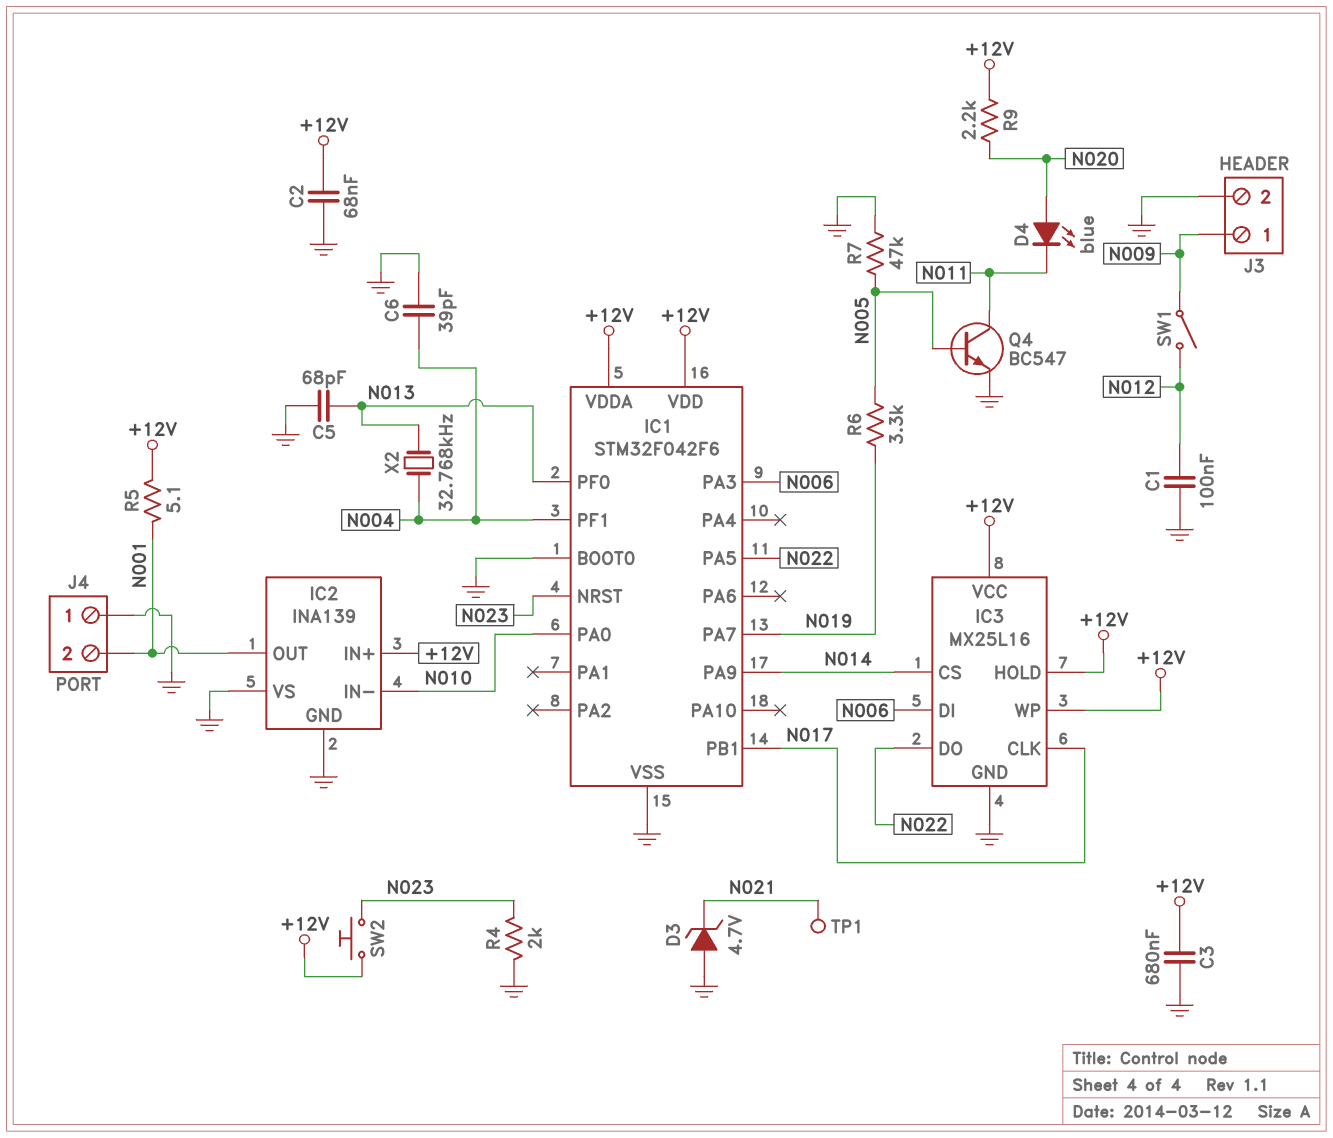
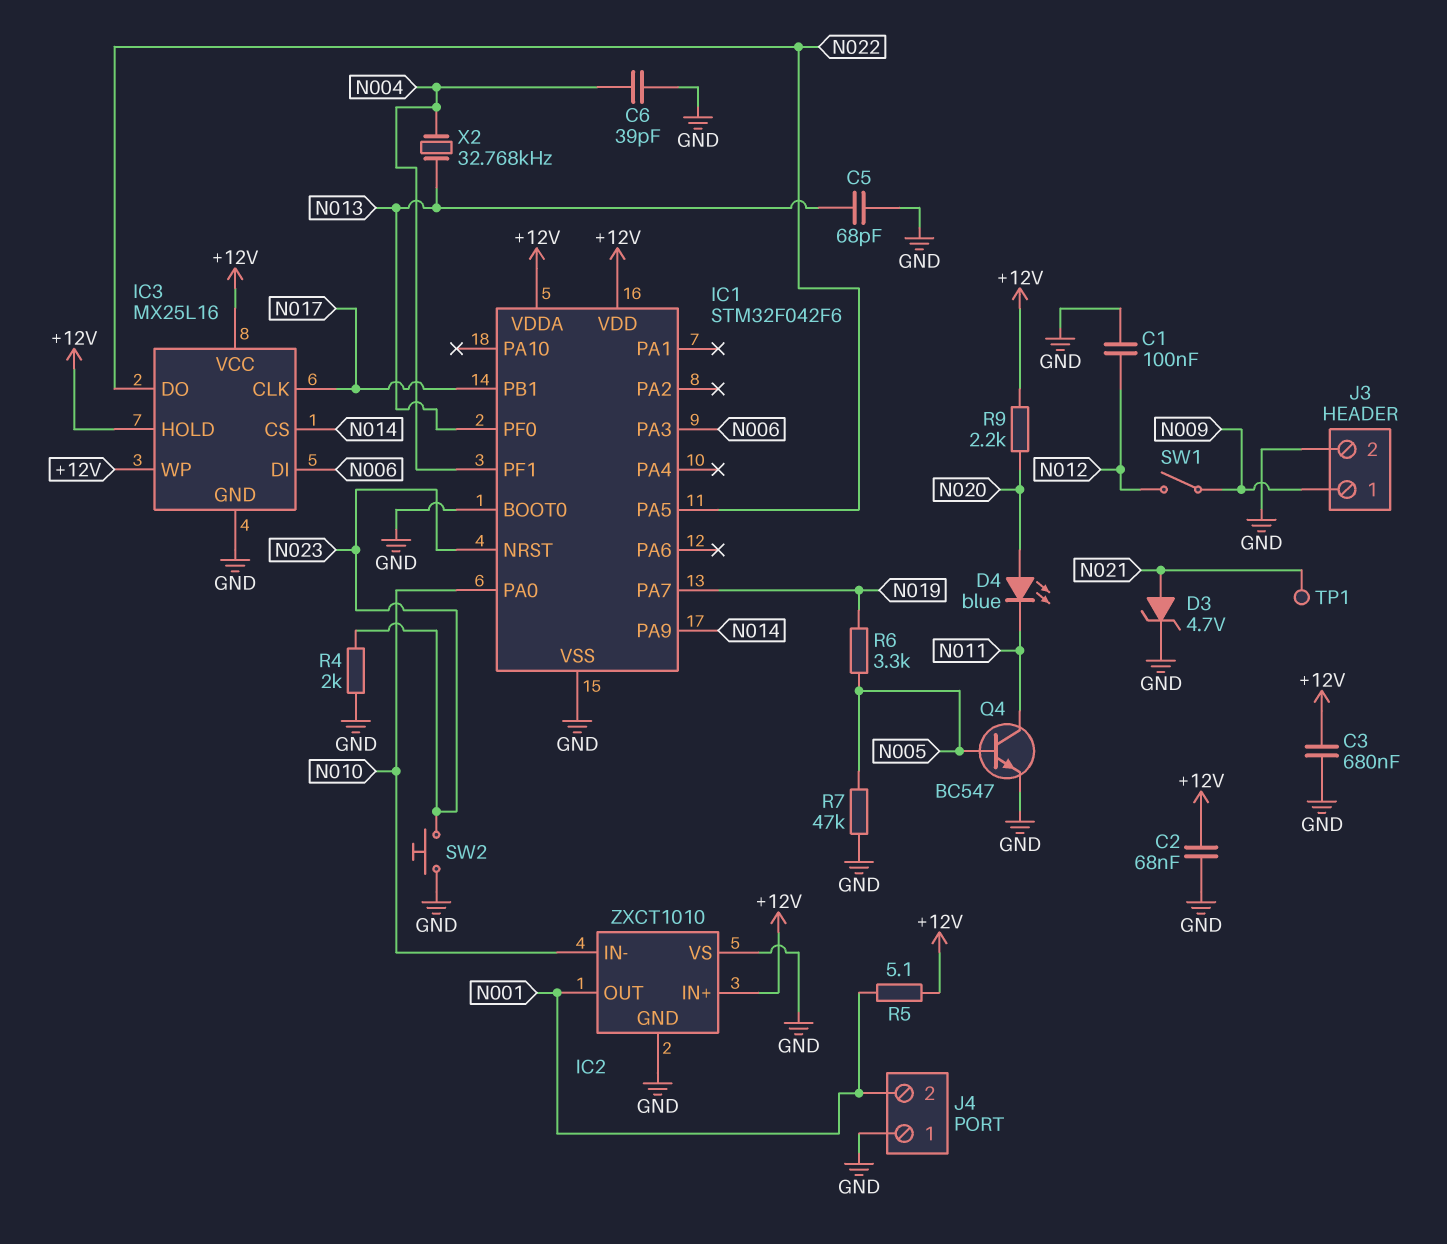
D3: zener 4.7V (A GND, K N021) -> zener 4.7V (A N021, K GND)
IC2: INA139 -> ZXCT1010
SW2: button (+12V, N023) -> button (GND, N023)

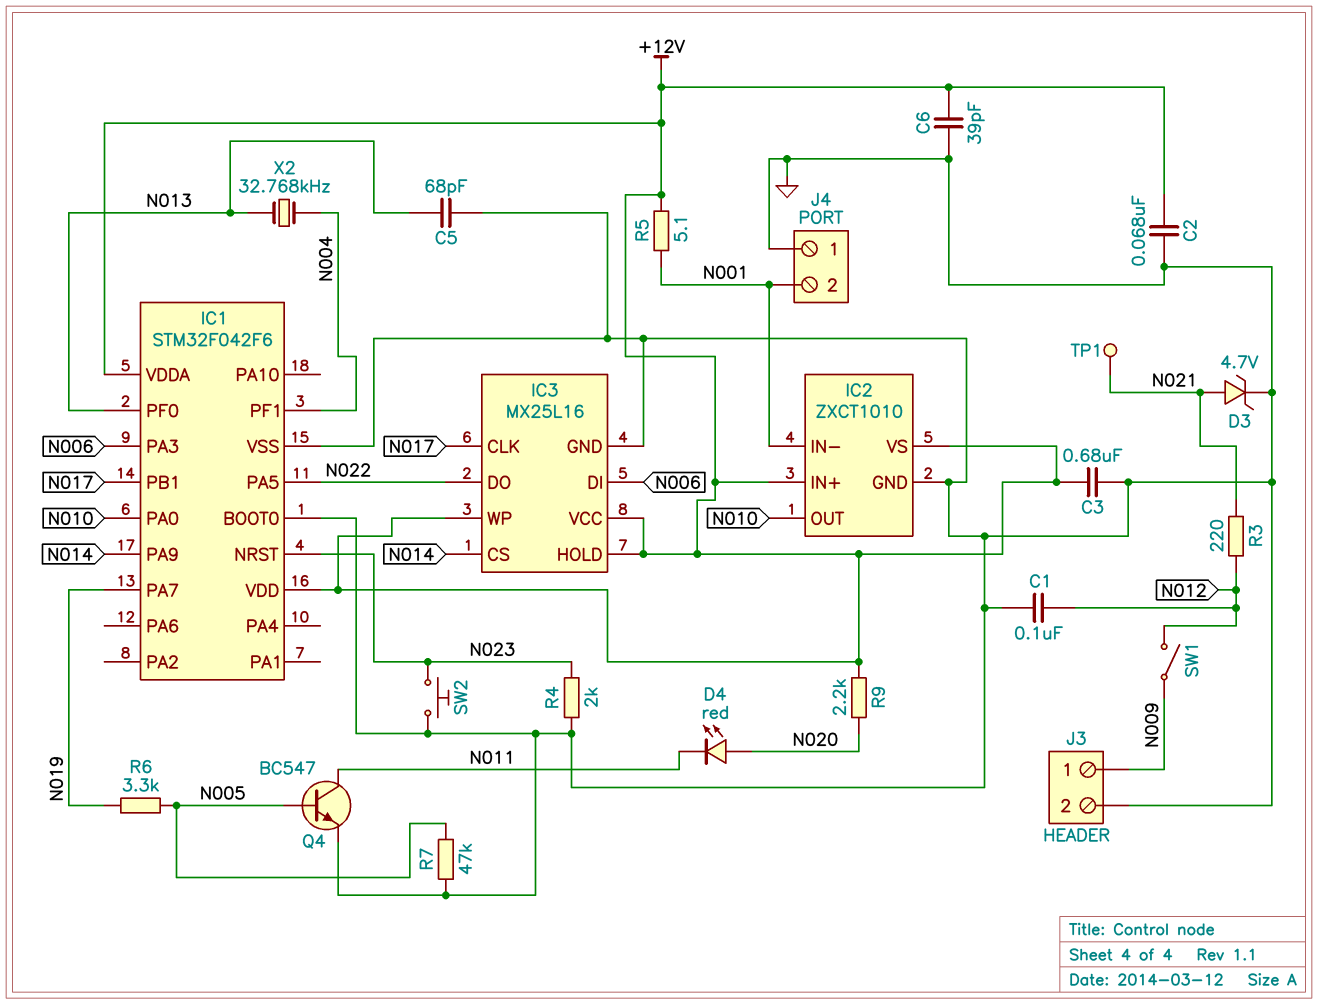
C6: 39pF (GND, N004) -> 39pF (+12V, GND)
D4: LED blue (A N020, K N011) -> LED red (A N020, K N011)
IC2 pin IN-: N010 -> N001
IC2 pin OUT: N001 -> N010
IC2 pin VS: GND -> +12V
R3: none -> 220 (N012, N021)

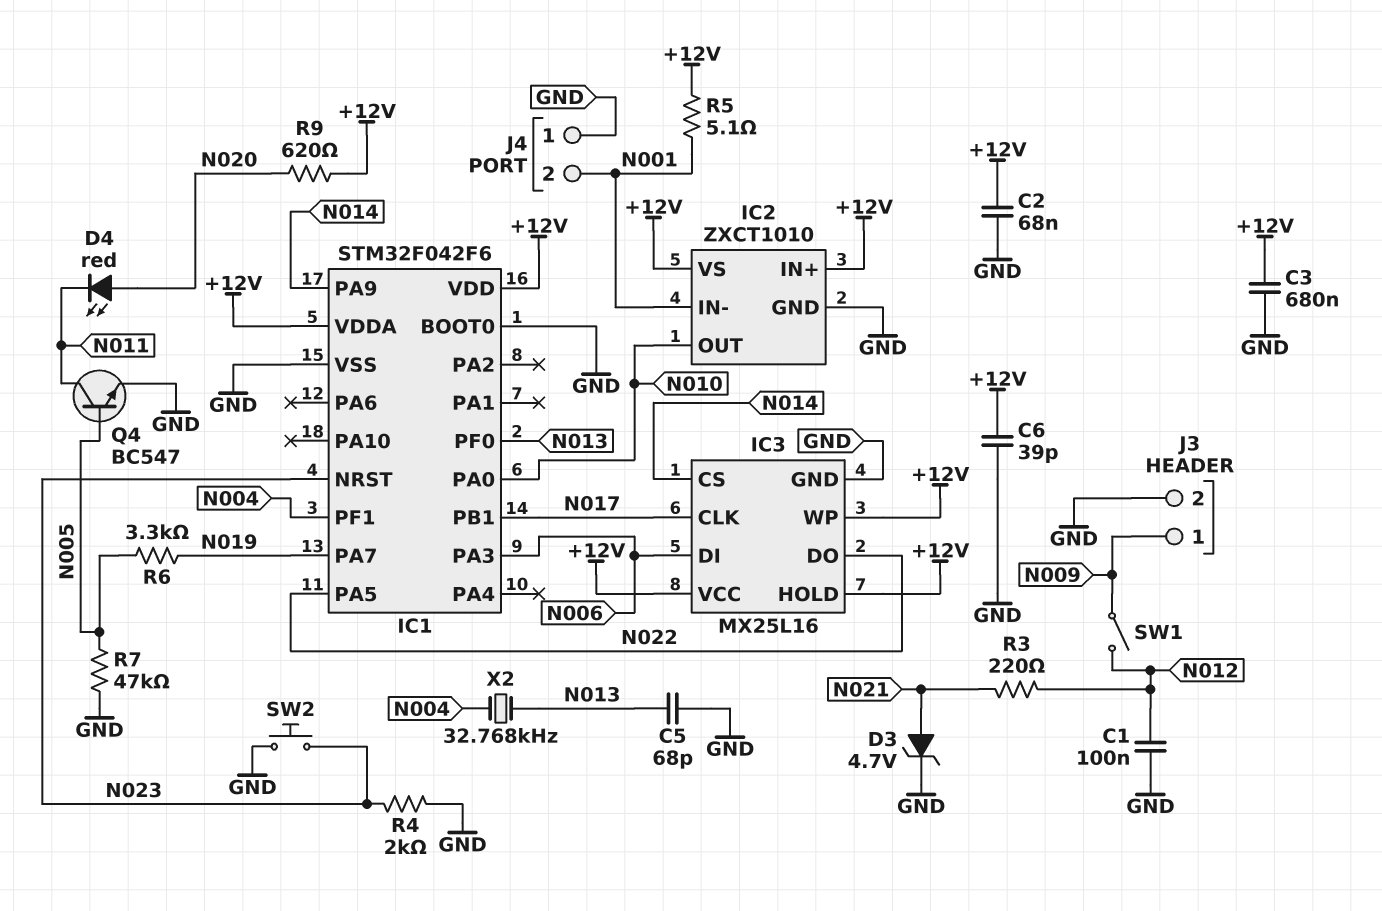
R9: 2.2k (+12V, N020) -> 620 (+12V, N020)
TP1: test point (N021) -> none

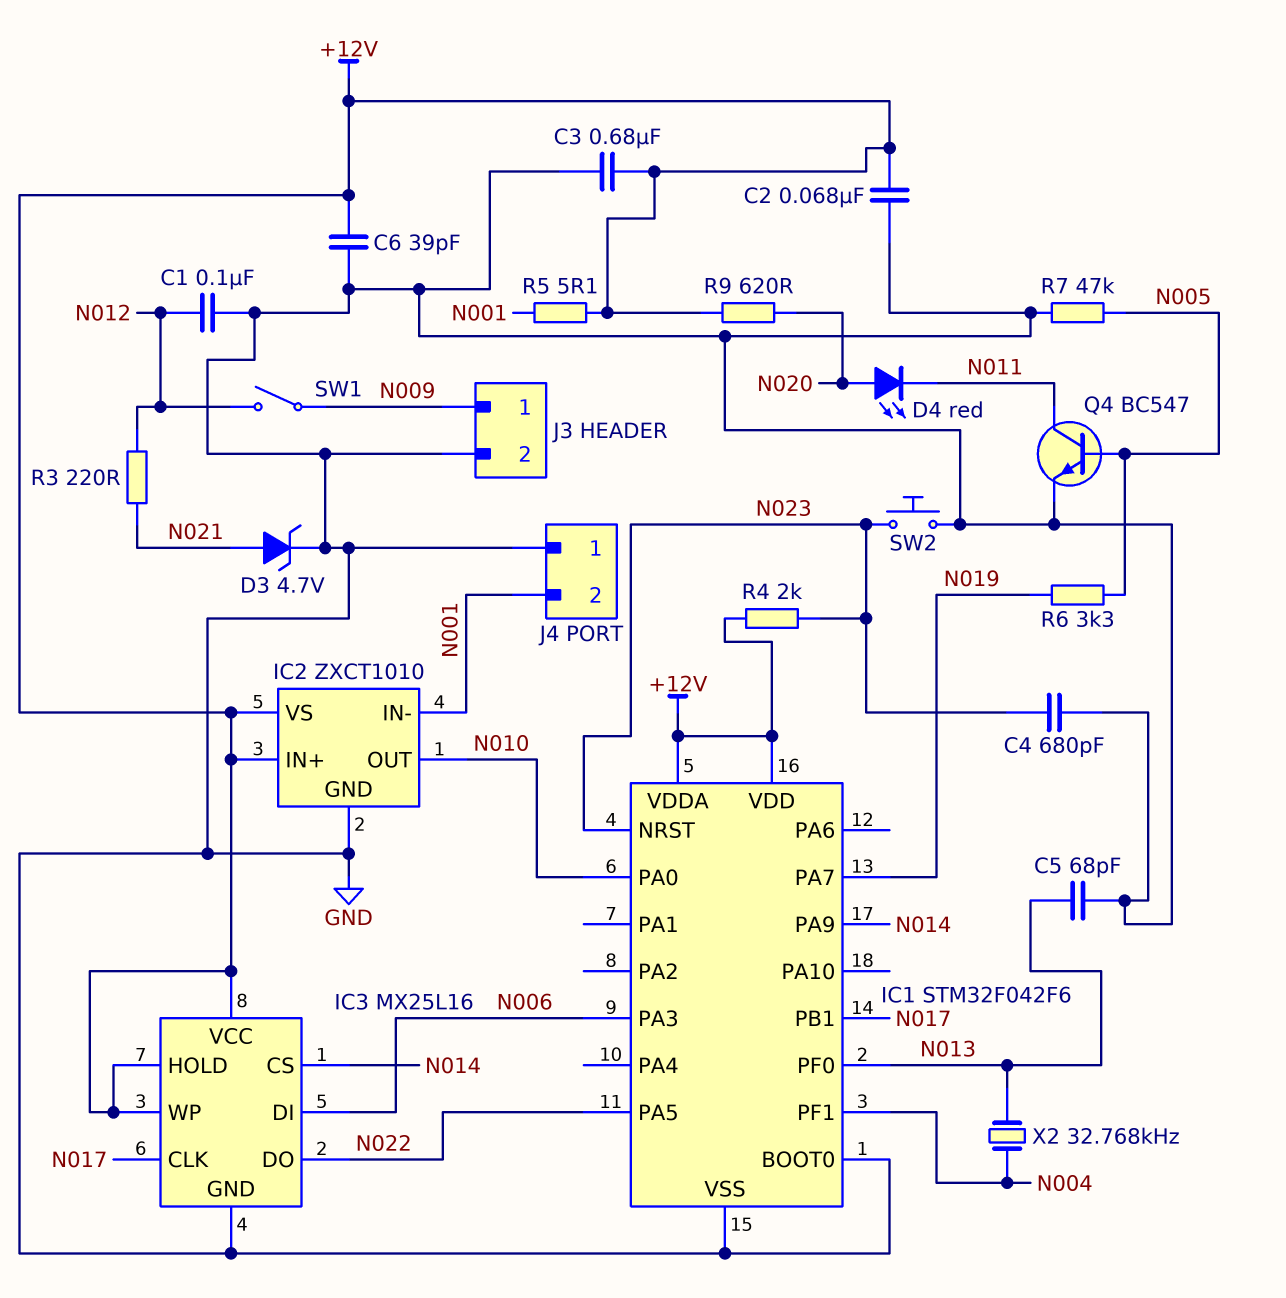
C4: none -> 680pF (GND, N023)
R4: 2k (GND, N023) -> 2k (+12V, N023)

